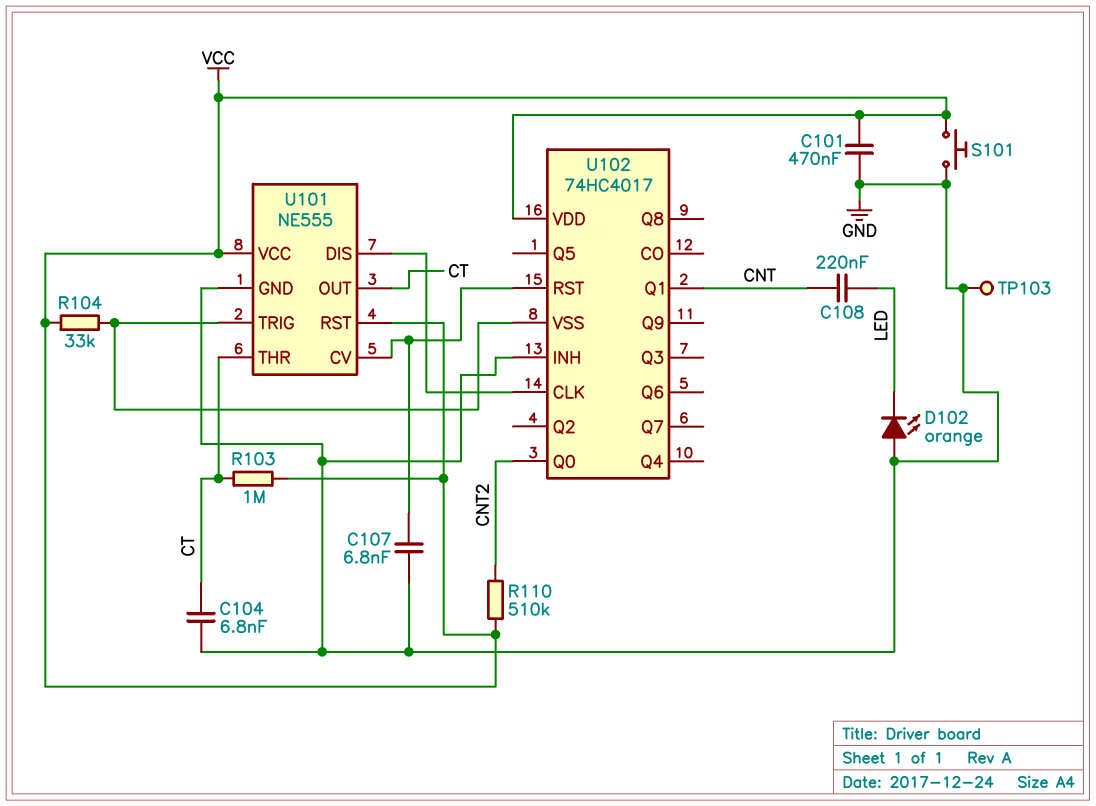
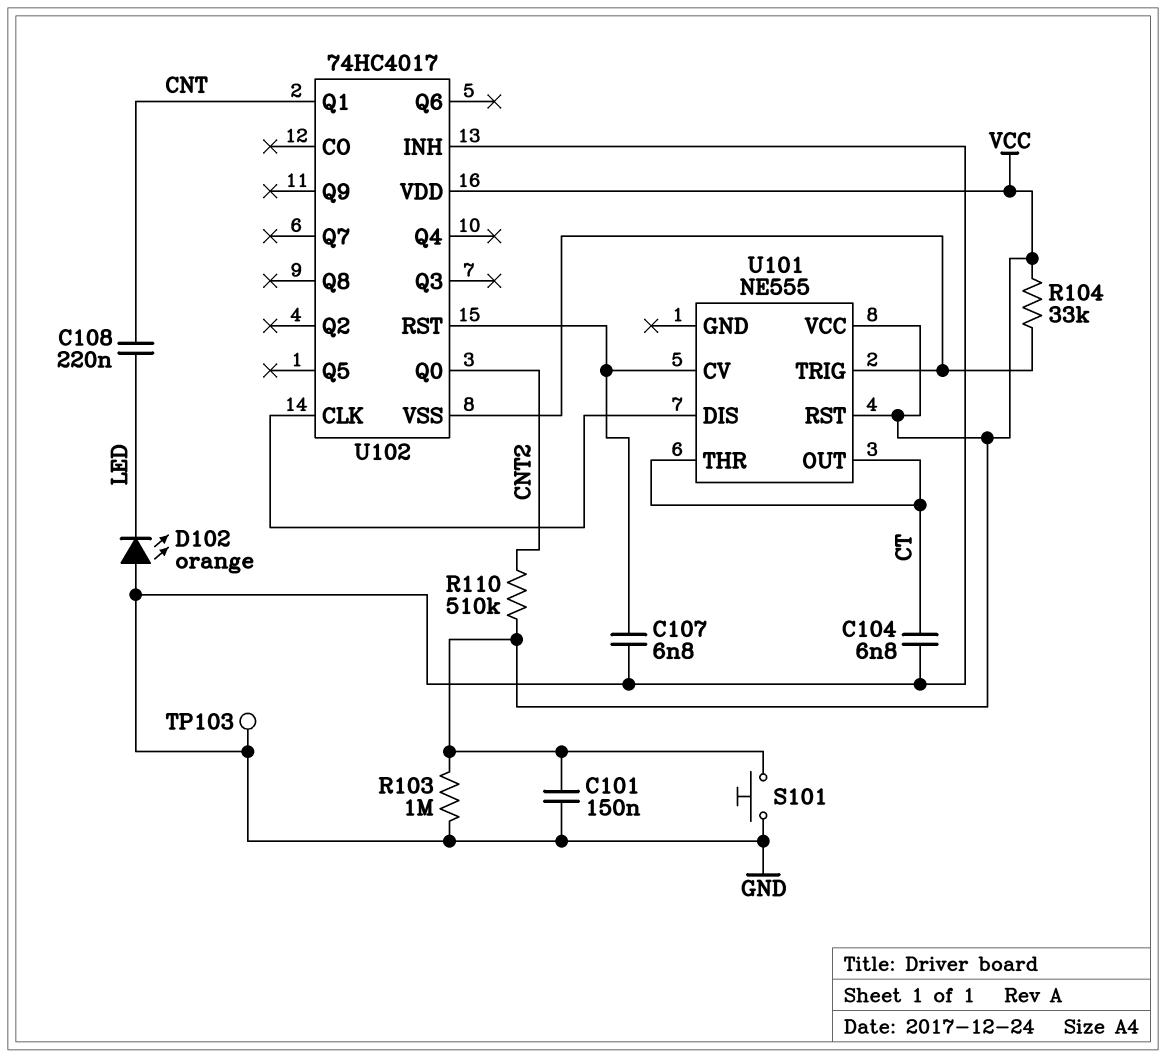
C101: 470nF (GND, VCC) -> 150nF (GND, VCC)
R103: 1M (CT, VCC) -> 1M (GND, VCC)
U101 pin GND: GND -> none

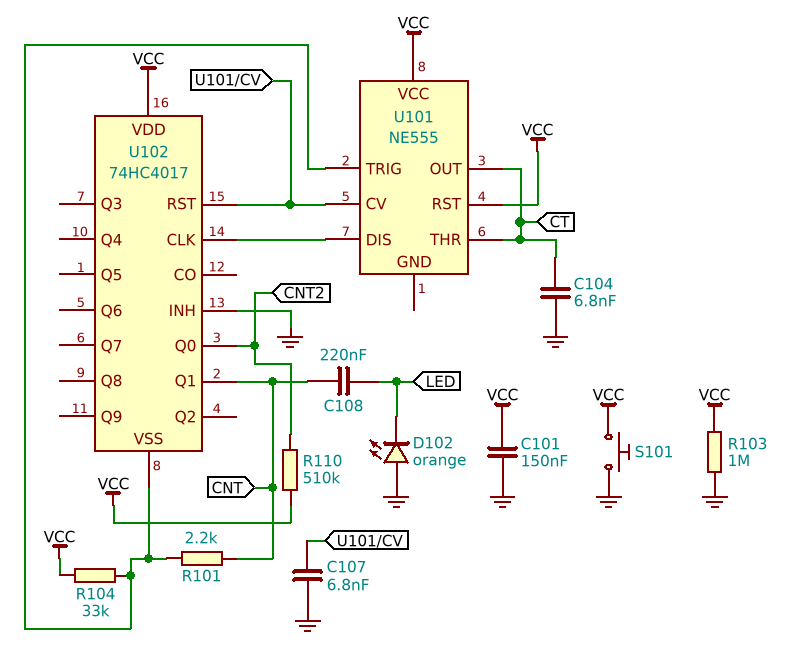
R101: none -> 2.2k (CNT, U101/TRIG)
TP103: test point (GND) -> none

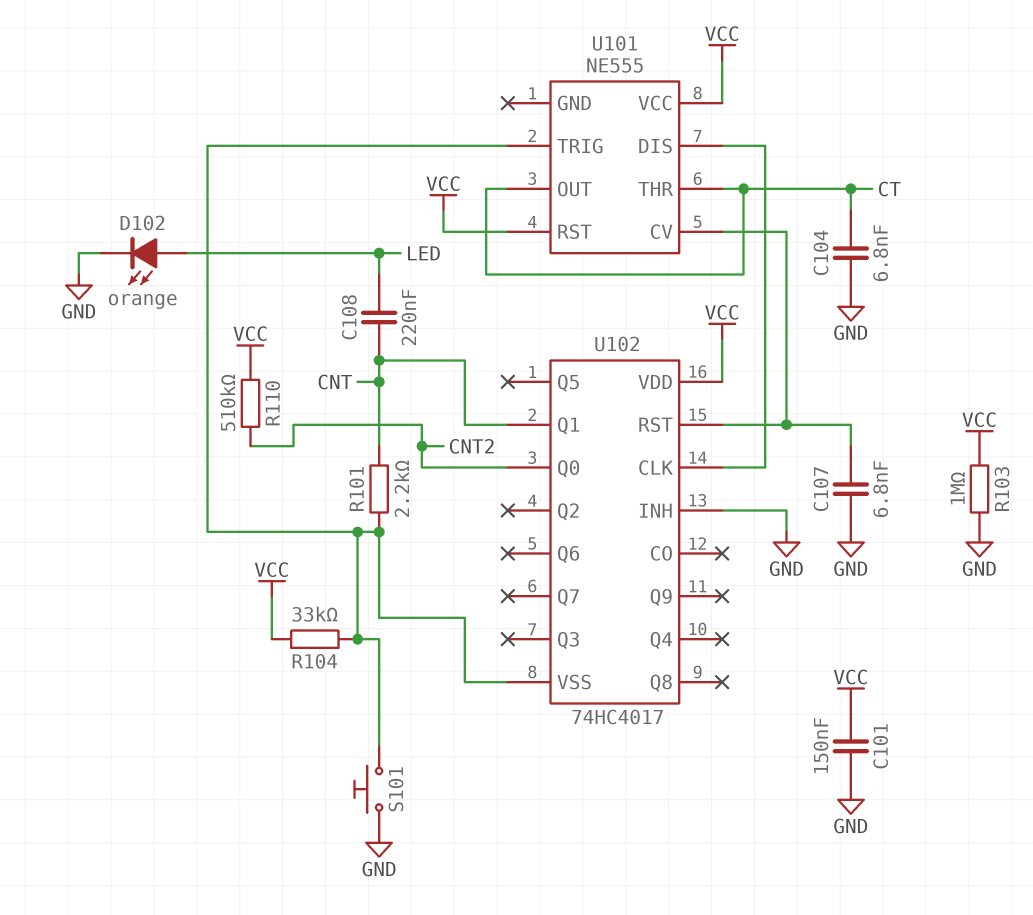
D102: LED orange (A GND, K LED) -> LED orange (A LED, K GND)
S101: button (GND, VCC) -> button (GND, U101/TRIG)

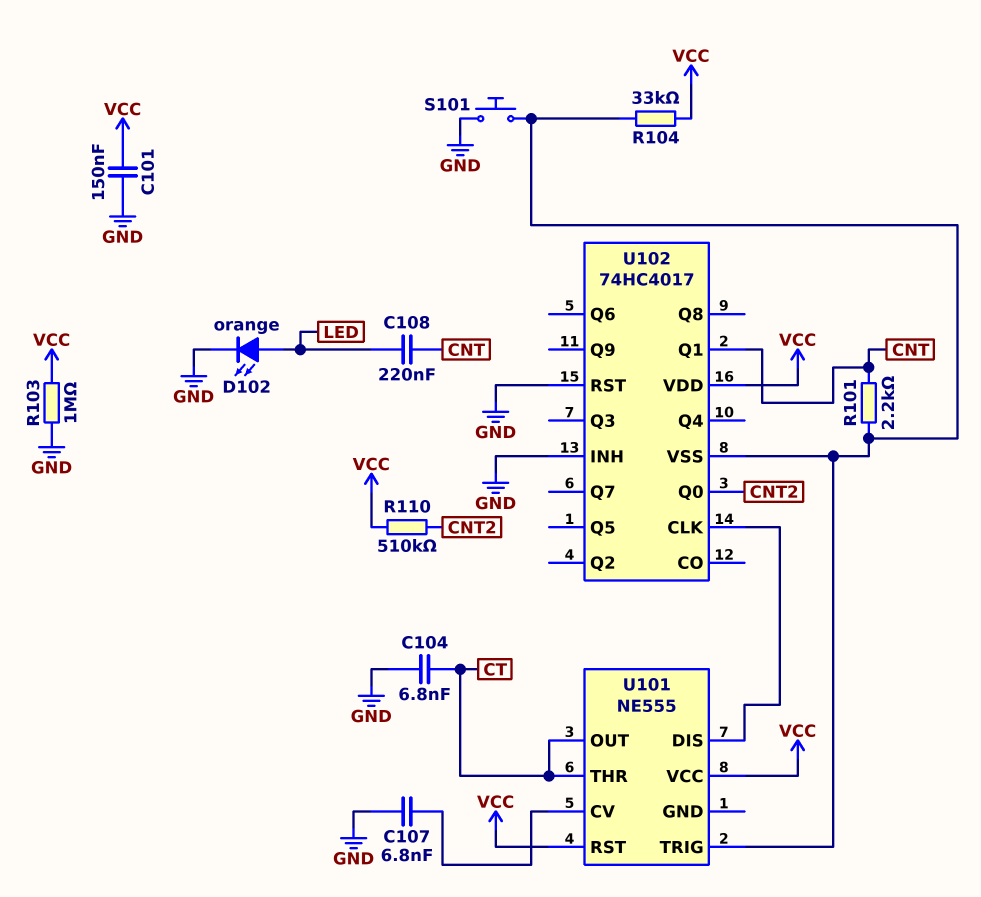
U102 pin RST: U101/CV -> GND

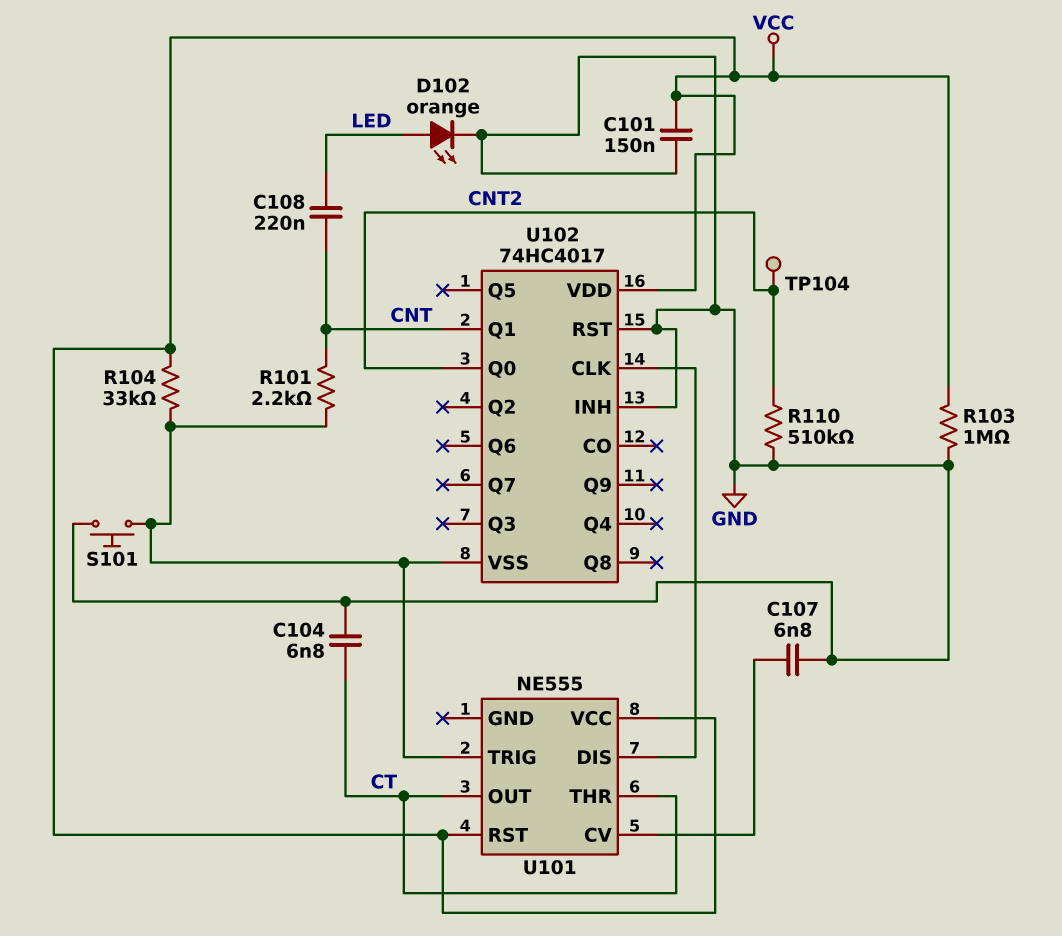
R110: 510k (CNT2, VCC) -> 510k (CNT2, GND)
TP104: none -> test point (CNT2)

